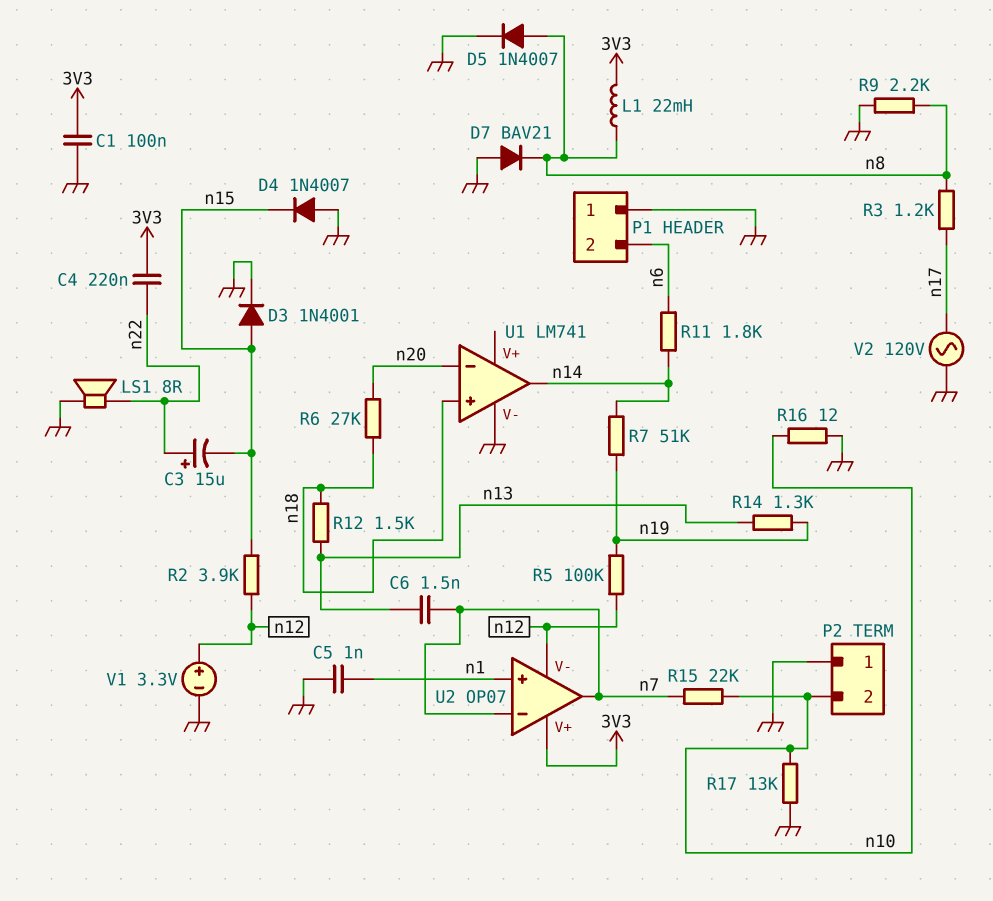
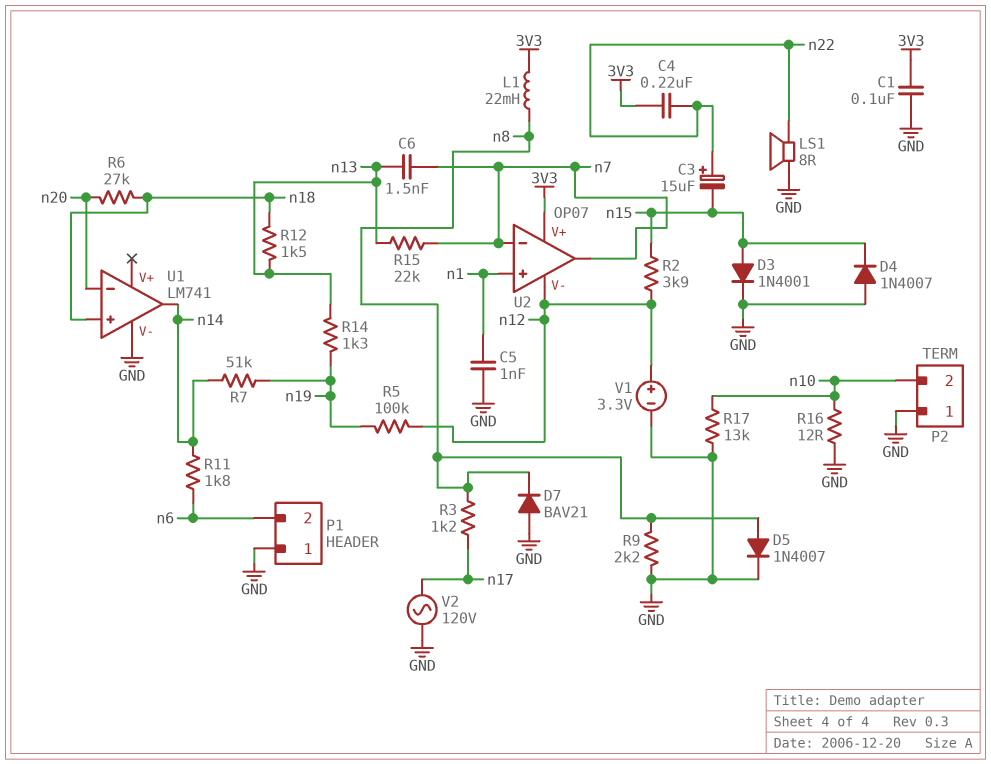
R15: 22k (n7, n10) -> 22k (n7, n13)

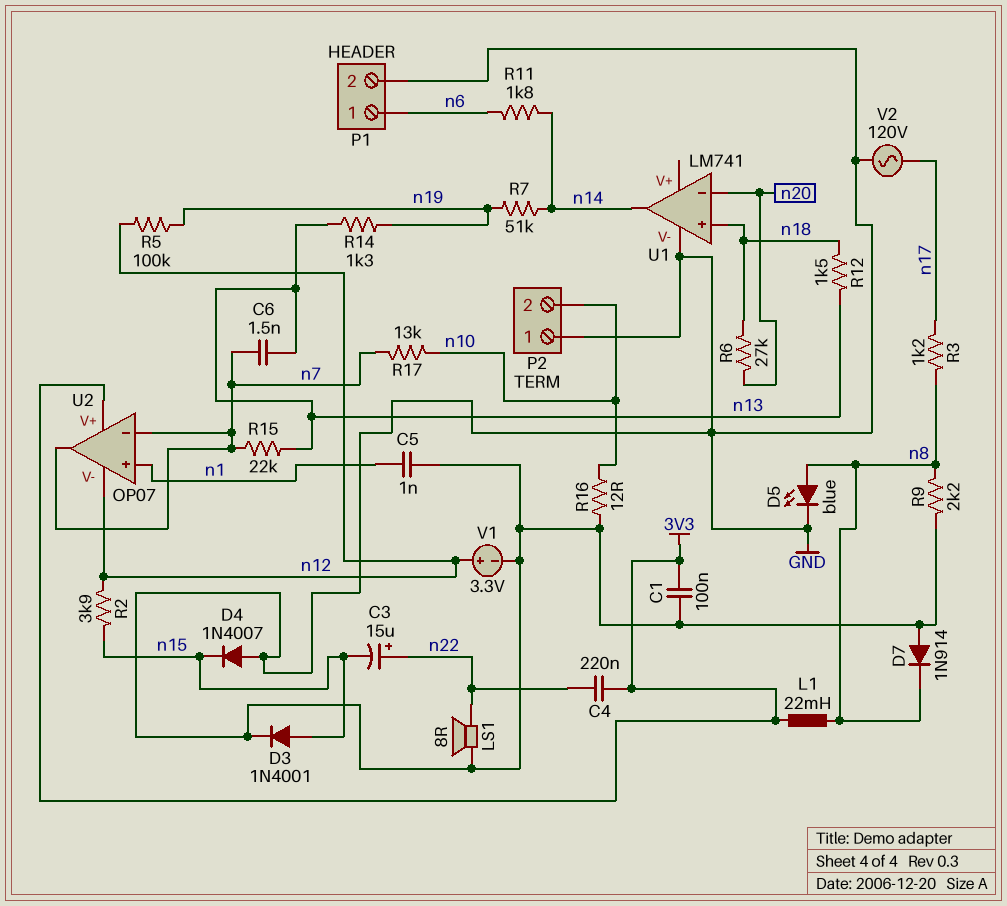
D5: diode 1N4007 (A n8, K GND) -> LED blue (A n8, K GND)
D7: diode BAV21 (A GND, K n8) -> diode 1N914 (A GND, K n8)
P1 pin 1: GND -> n6
P1 pin 2: n6 -> GND
R17: 13k (GND, n10) -> 13k (n7, n10)

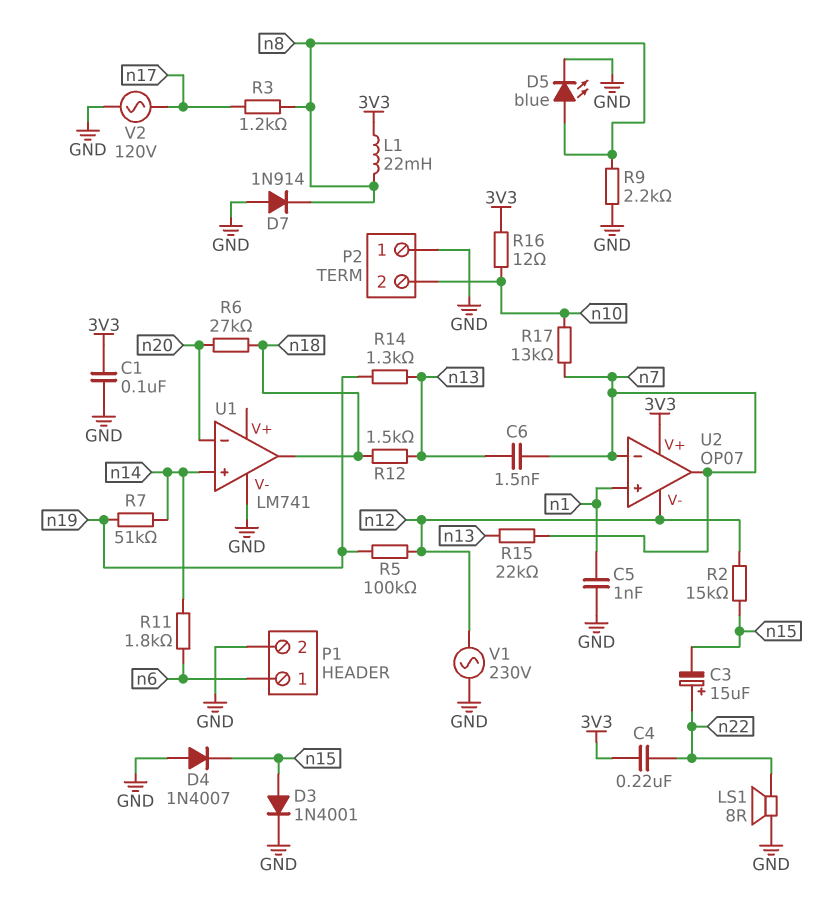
R2: 3.9k (n12, n15) -> 15k (n12, n15)
R16: 12 (GND, n10) -> 12 (3V3, n10)
U1 pin in+: n18 -> n14
U1 pin out: n14 -> n18
V1: 3.3V (plus n12, minus GND) -> AC 230V (GND, n12)

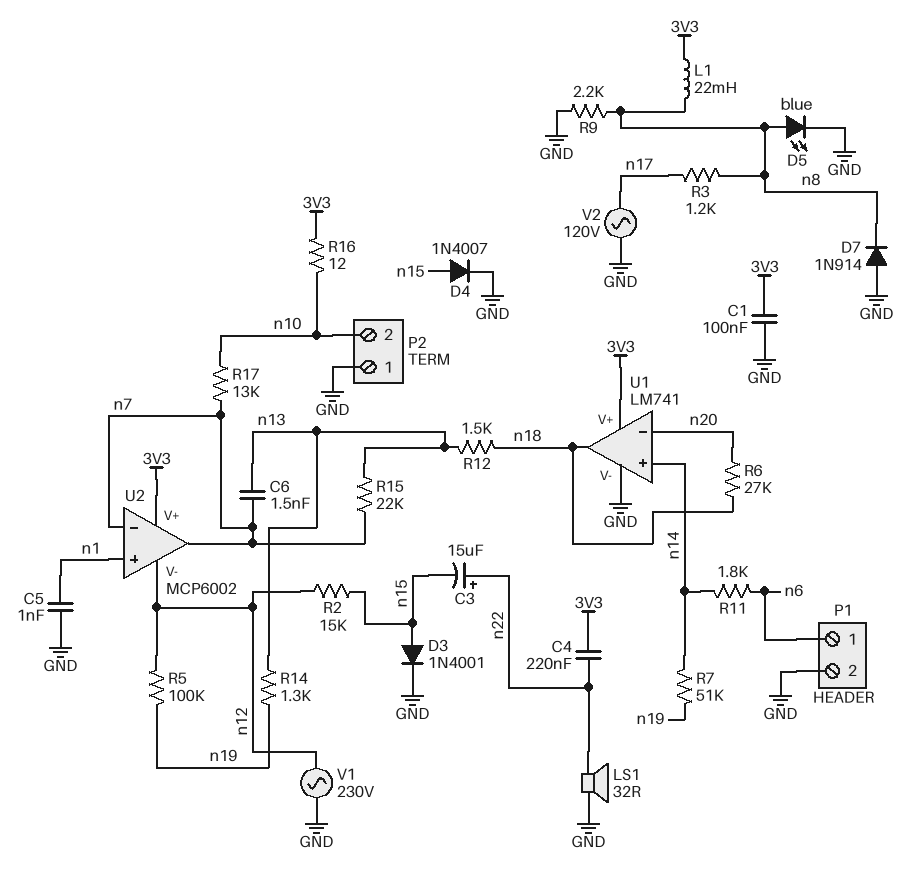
D4: diode 1N4007 (A GND, K n15) -> diode 1N4007 (A n15, K GND)
LS1: speaker 8R (GND, n22) -> speaker 32R (GND, n22)
U1 pin V+: none -> 3V3
U2: OP07 -> MCP6002

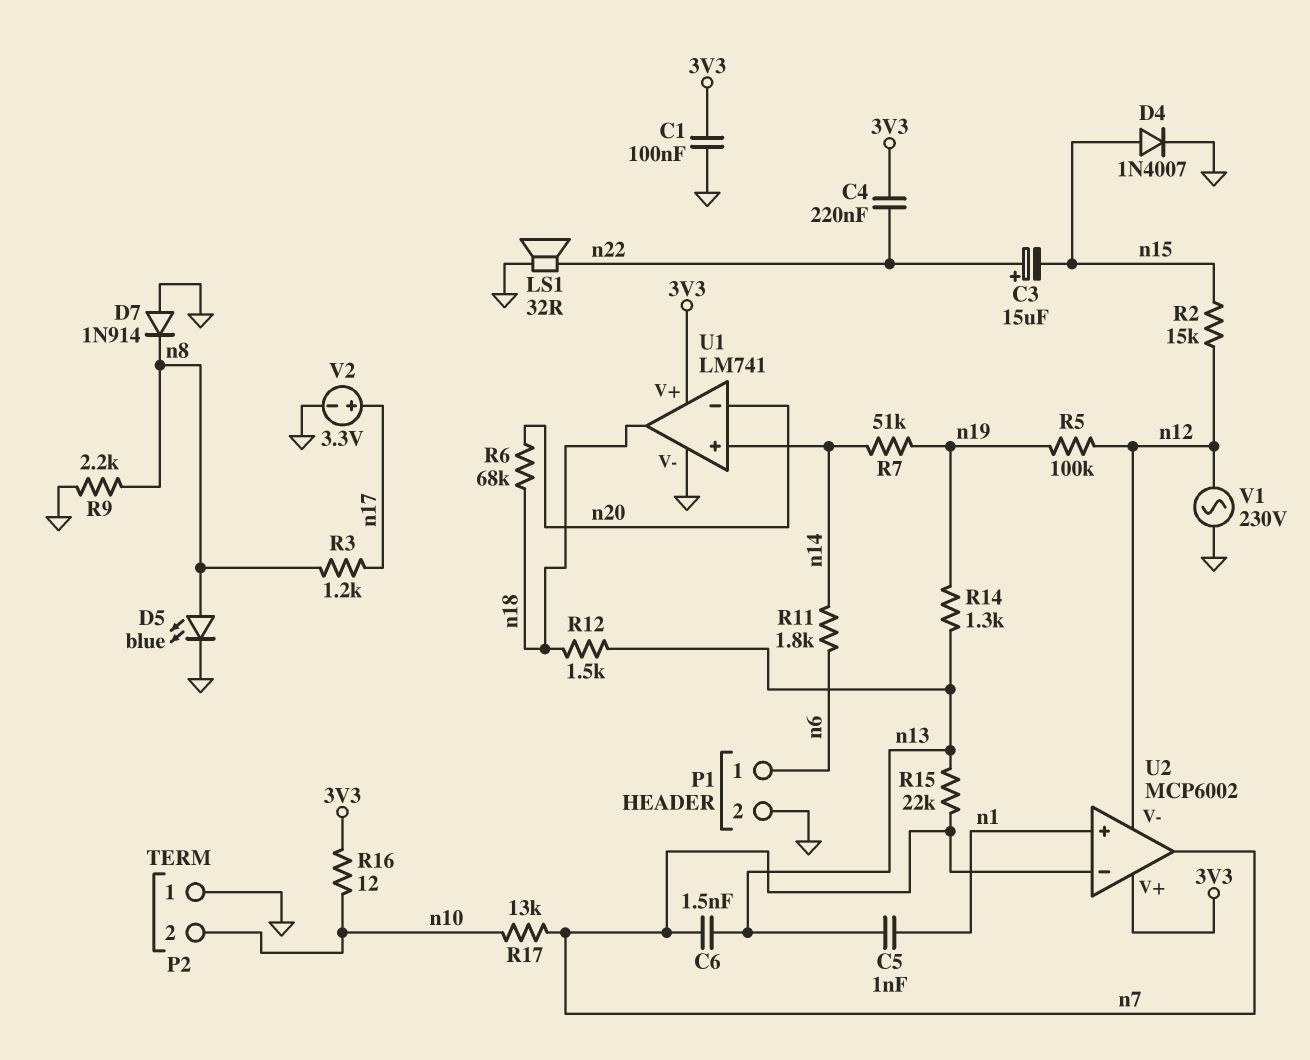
C5: 1nF (GND, n1) -> 1nF (n1, n13)
D3: diode 1N4001 (A n15, K GND) -> none
L1: 22mH (3V3, n8) -> none
R6: 27k (n18, n20) -> 68k (n18, n20)
V2: AC 120V (GND, n17) -> 3.3V (plus n17, minus GND)

